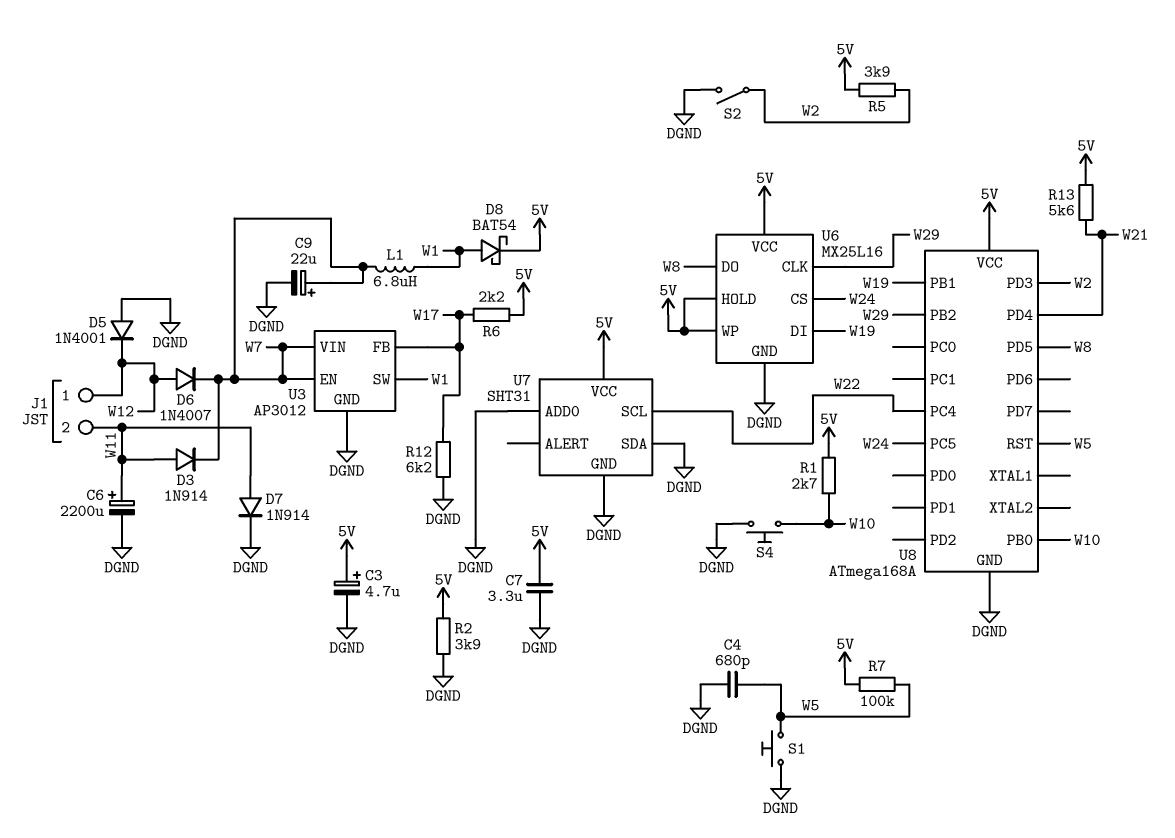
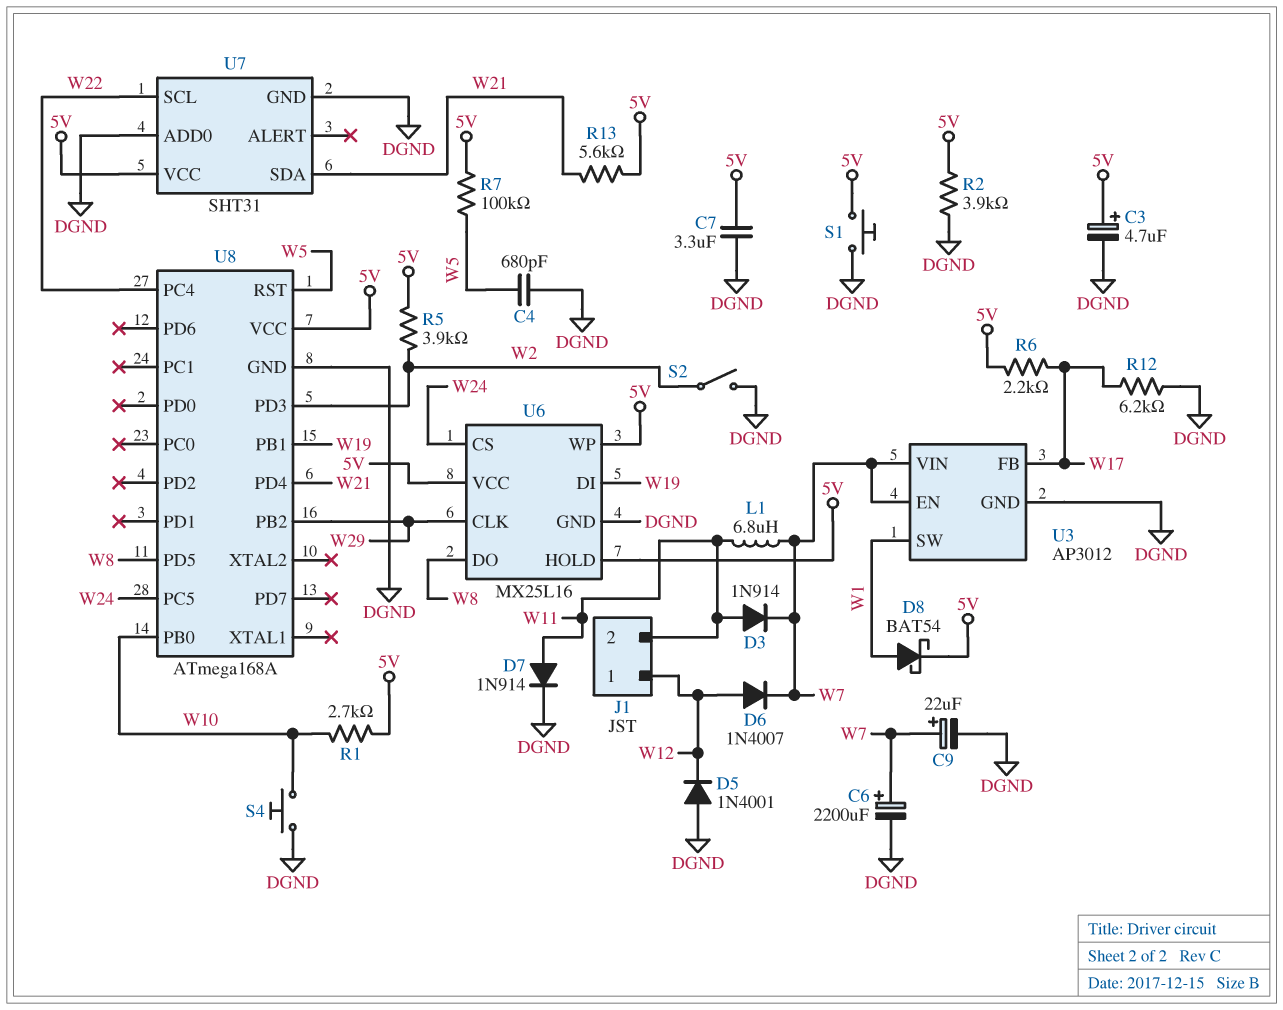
C6: 2200uF (plus W11, minus DGND) -> 2200uF (plus W7, minus DGND)
L1: 6.8uH (W1, W7) -> 6.8uH (W7, W11)
S1: button (DGND, W5) -> button (5V, DGND)
U7 pin SDA: DGND -> W21

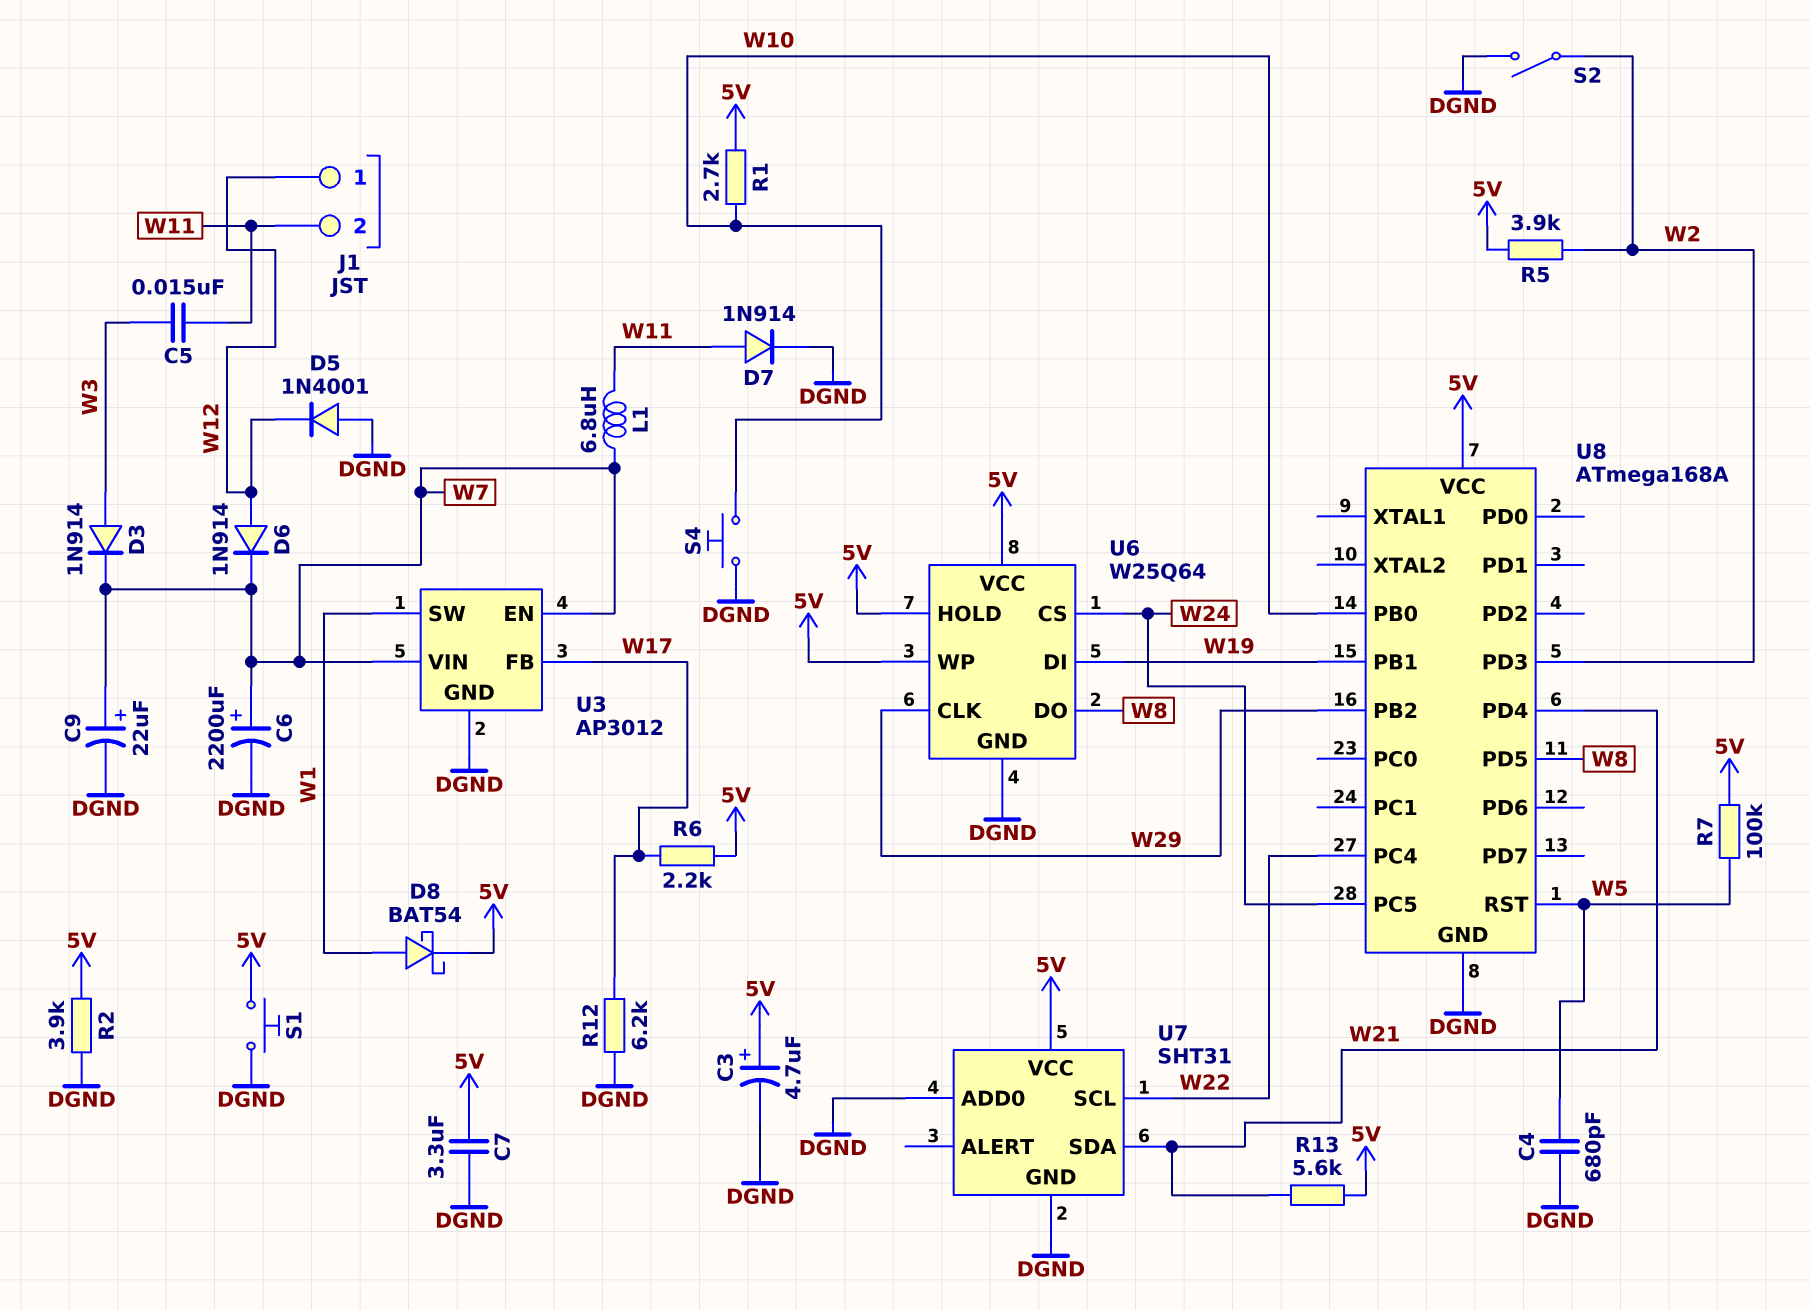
C5: none -> 15nF (W3, W11)
D3: diode 1N914 (A W11, K W7) -> diode 1N914 (A W3, K W7)
D6: diode 1N4007 (A W12, K W7) -> diode 1N914 (A W12, K W7)
U6: MX25L16 -> W25Q64

